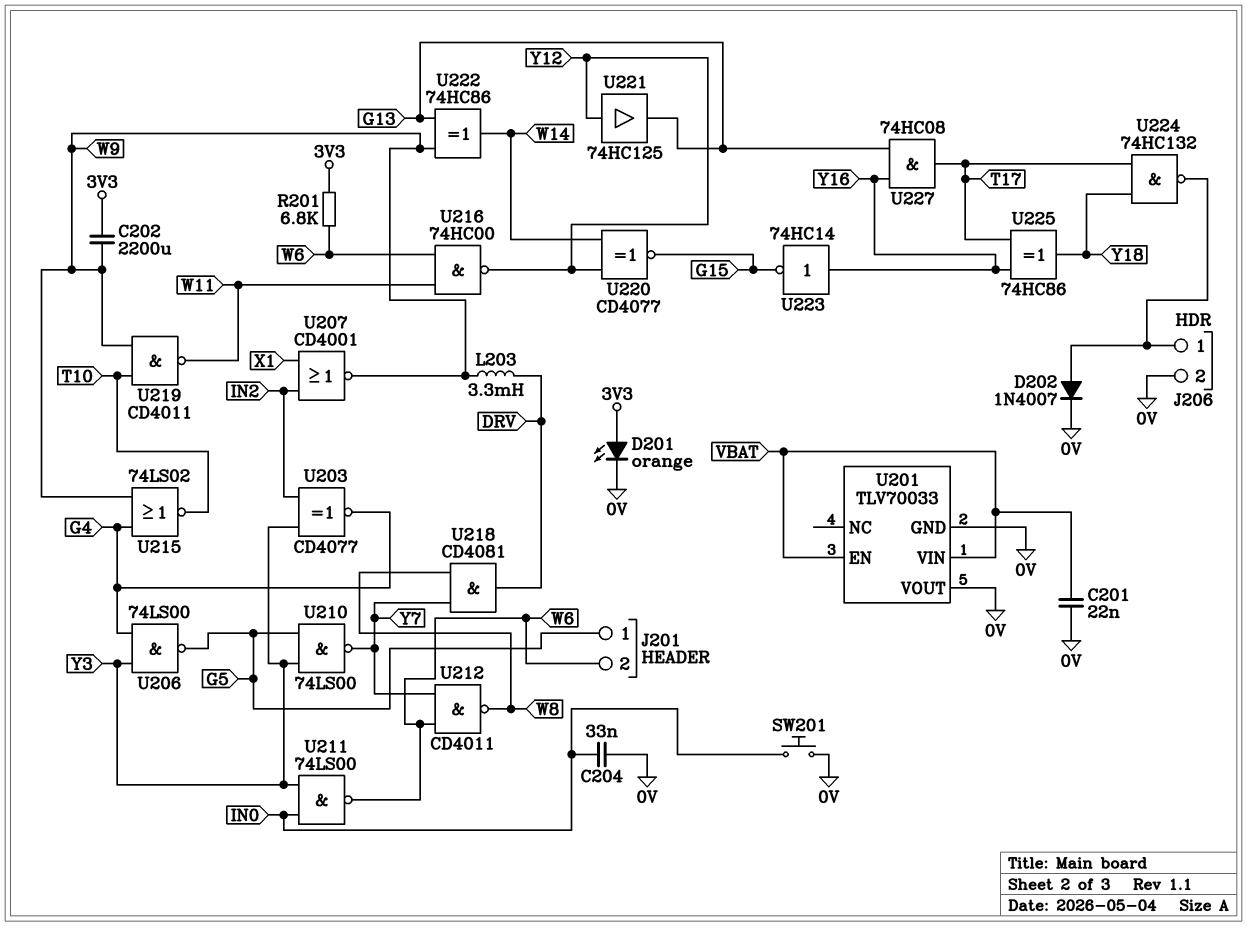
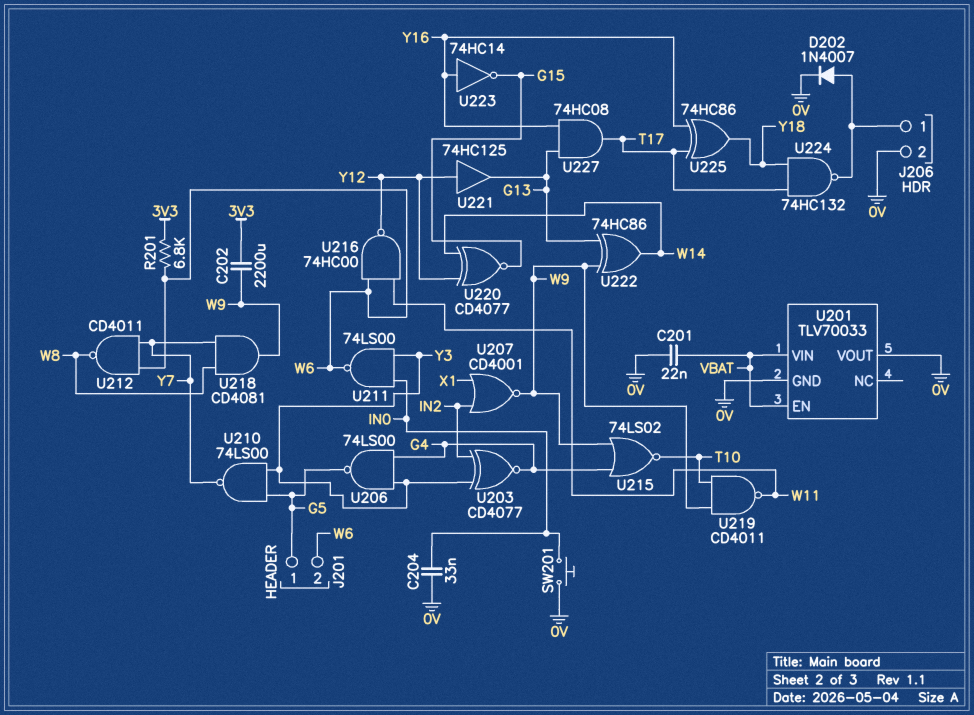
D201: LED orange (A 3V3, K 0V) -> none
L203: 3.3mH (DRV, W9) -> none
U218: AND CD4081 (in W8, in Y7, out DRV) -> AND CD4081 (in W8, in Y7, out W9)

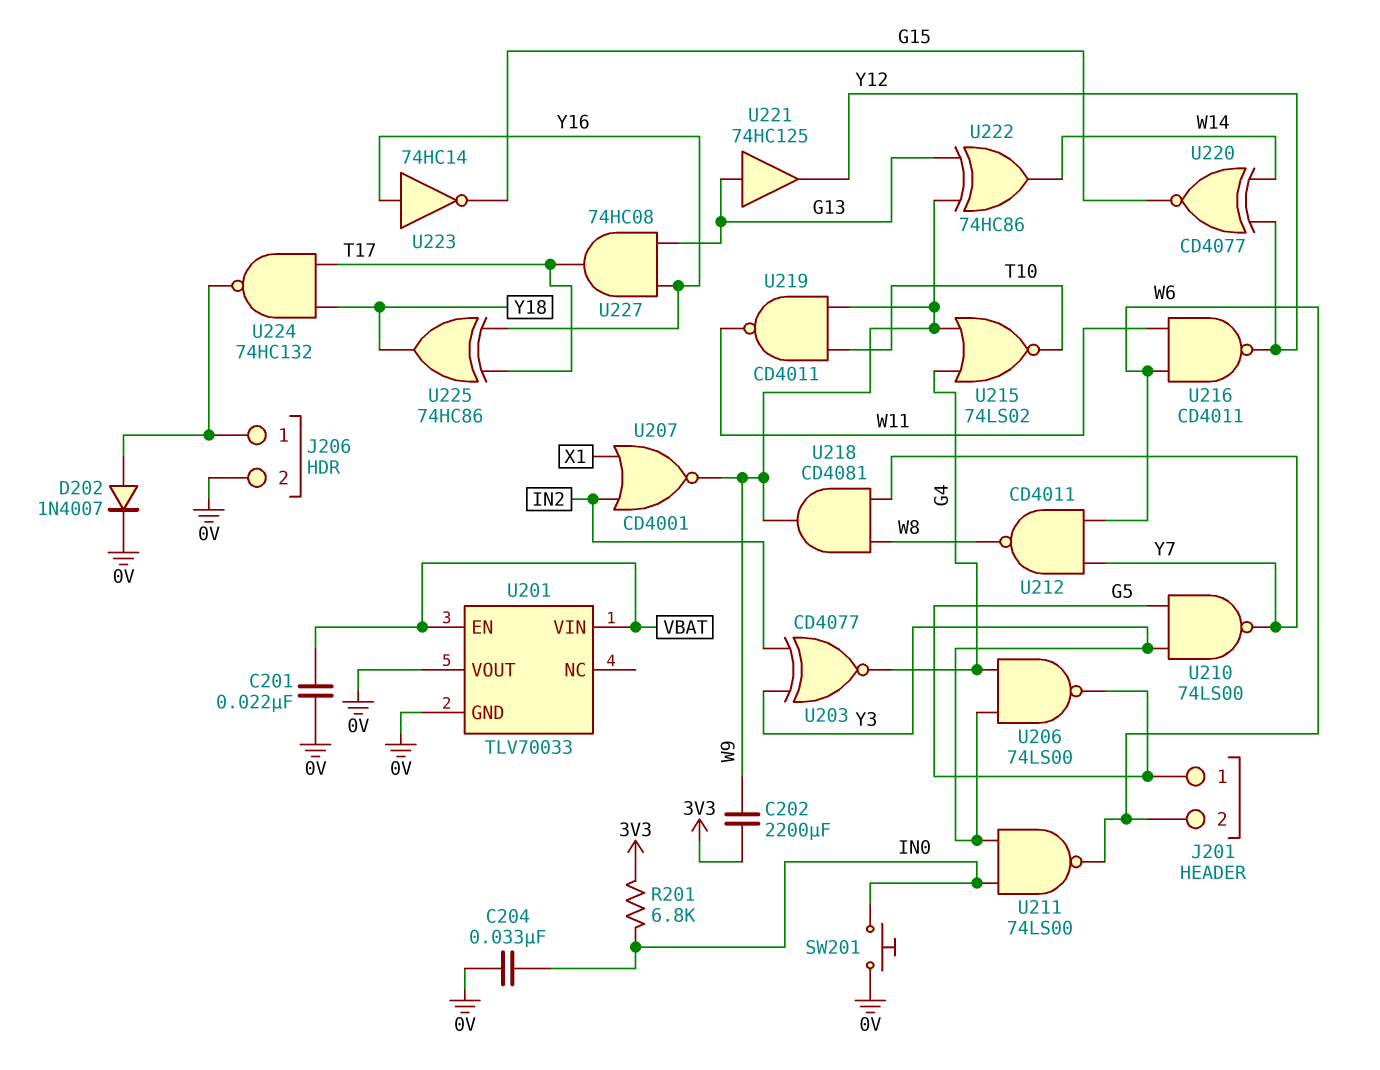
R201: 6.8k (3V3, W6) -> 6.8k (3V3, IN0)
U216: NAND 74HC00 (in W6, in W11, out Y12) -> NAND CD4011 (in W6, in W11, out Y12)
U221: buffer 74HC125 (in Y12, out G13) -> buffer 74HC125 (in G13, out Y12)

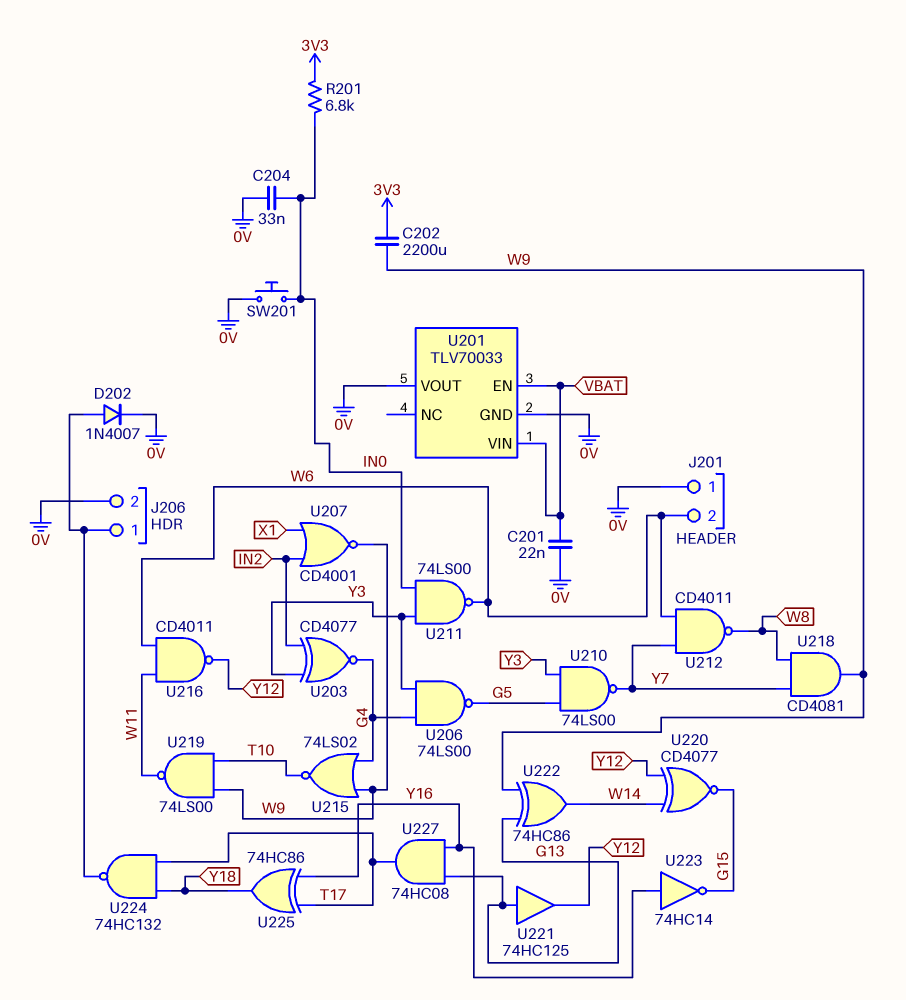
J201 pin 1: G5 -> 0V
U219: NAND CD4011 (in T10, in W9, out W11) -> NAND 74LS00 (in T10, in W9, out W11)

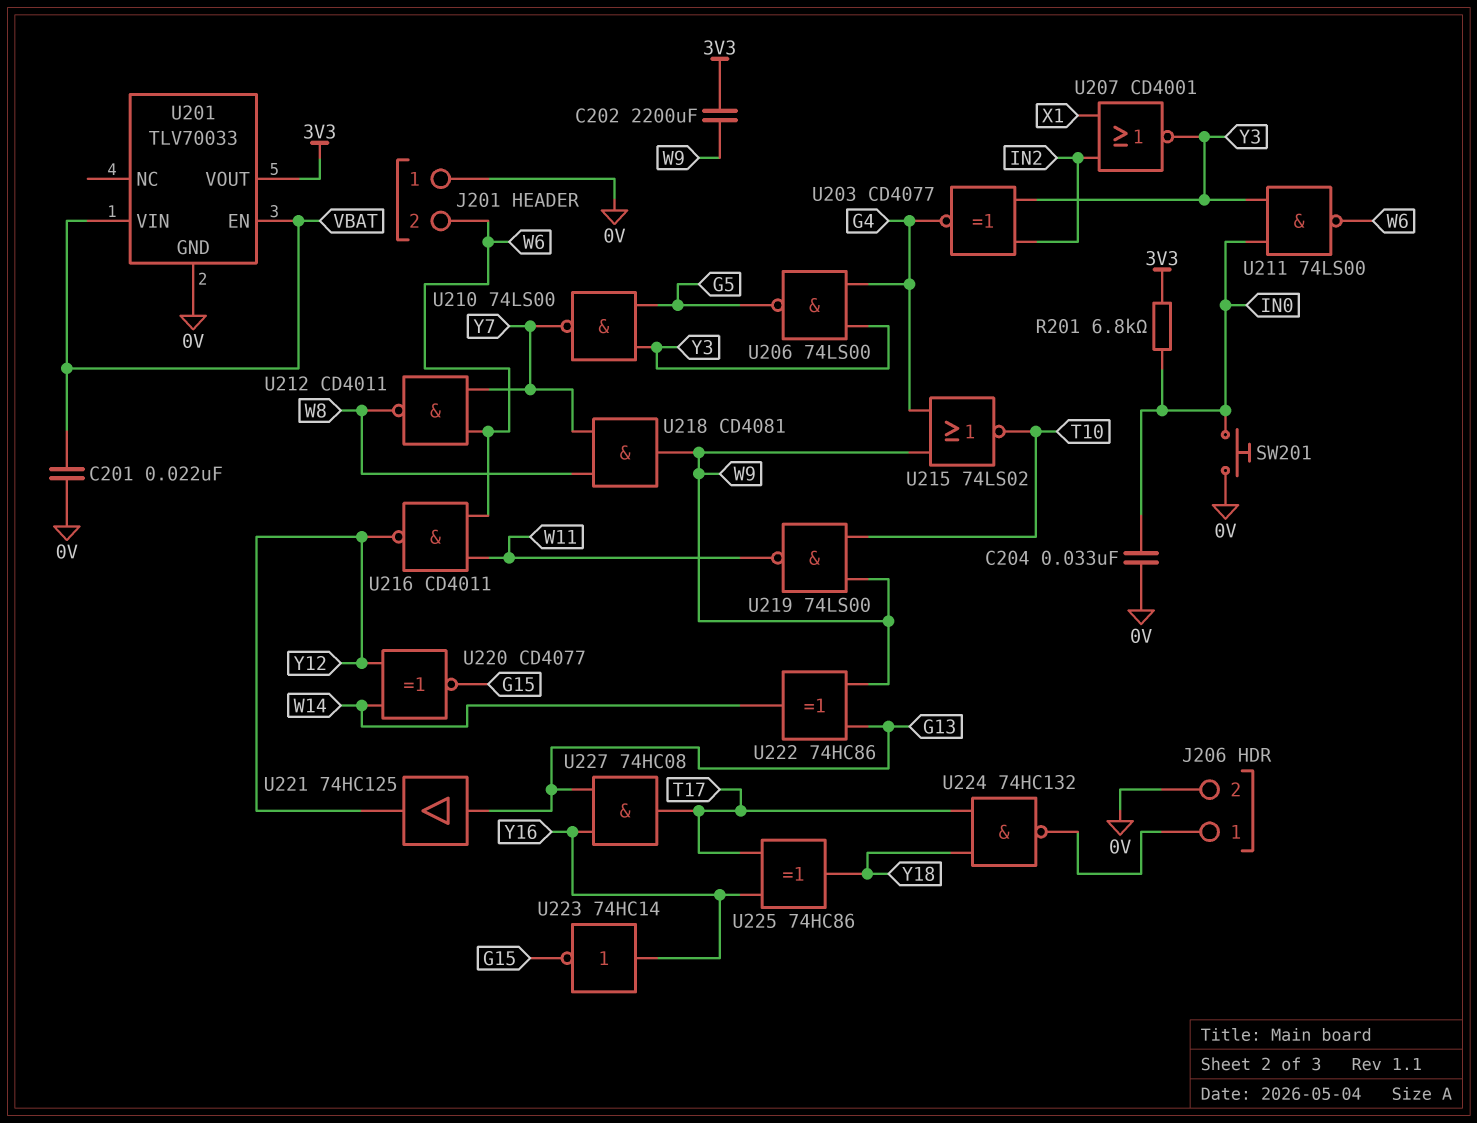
D202: diode 1N4007 (A J206/1, K 0V) -> none
U201 pin VOUT: 0V -> 3V3
U207: NOR CD4001 (in IN2, in X1, out W9) -> NOR CD4001 (in IN2, in X1, out Y3)

